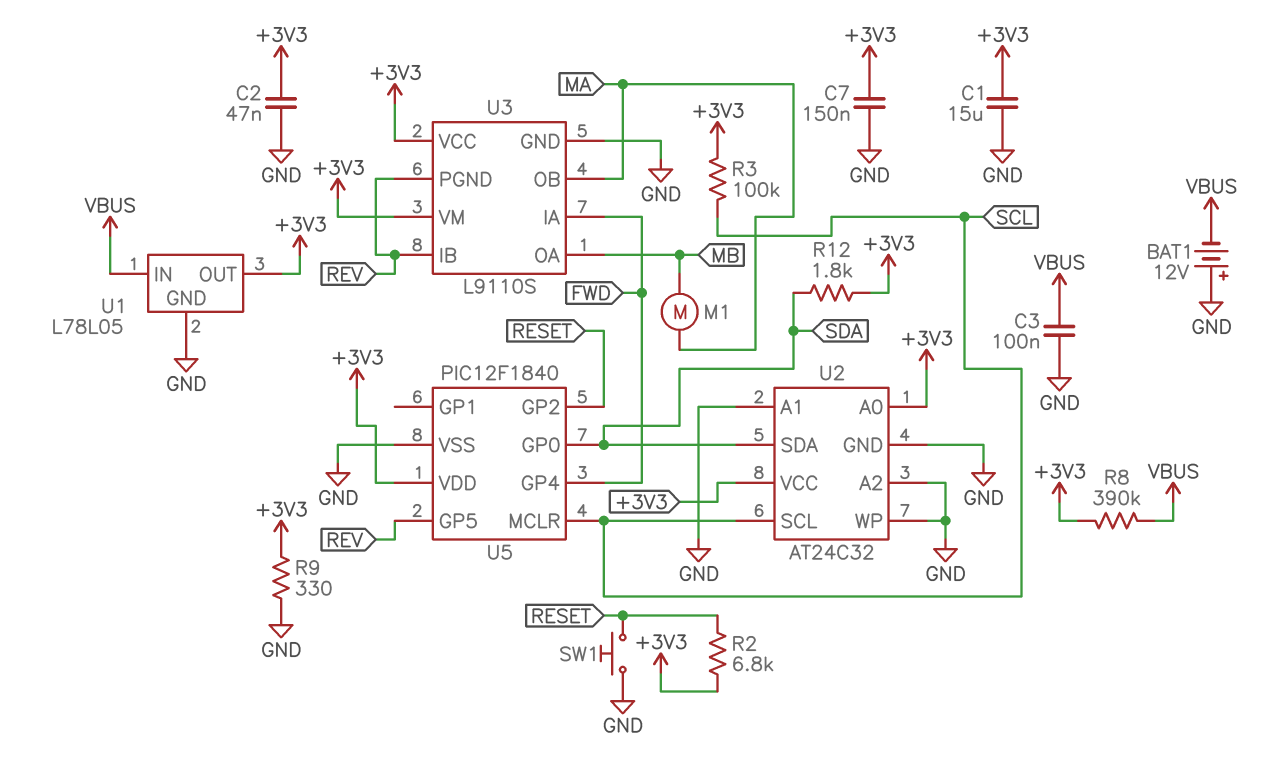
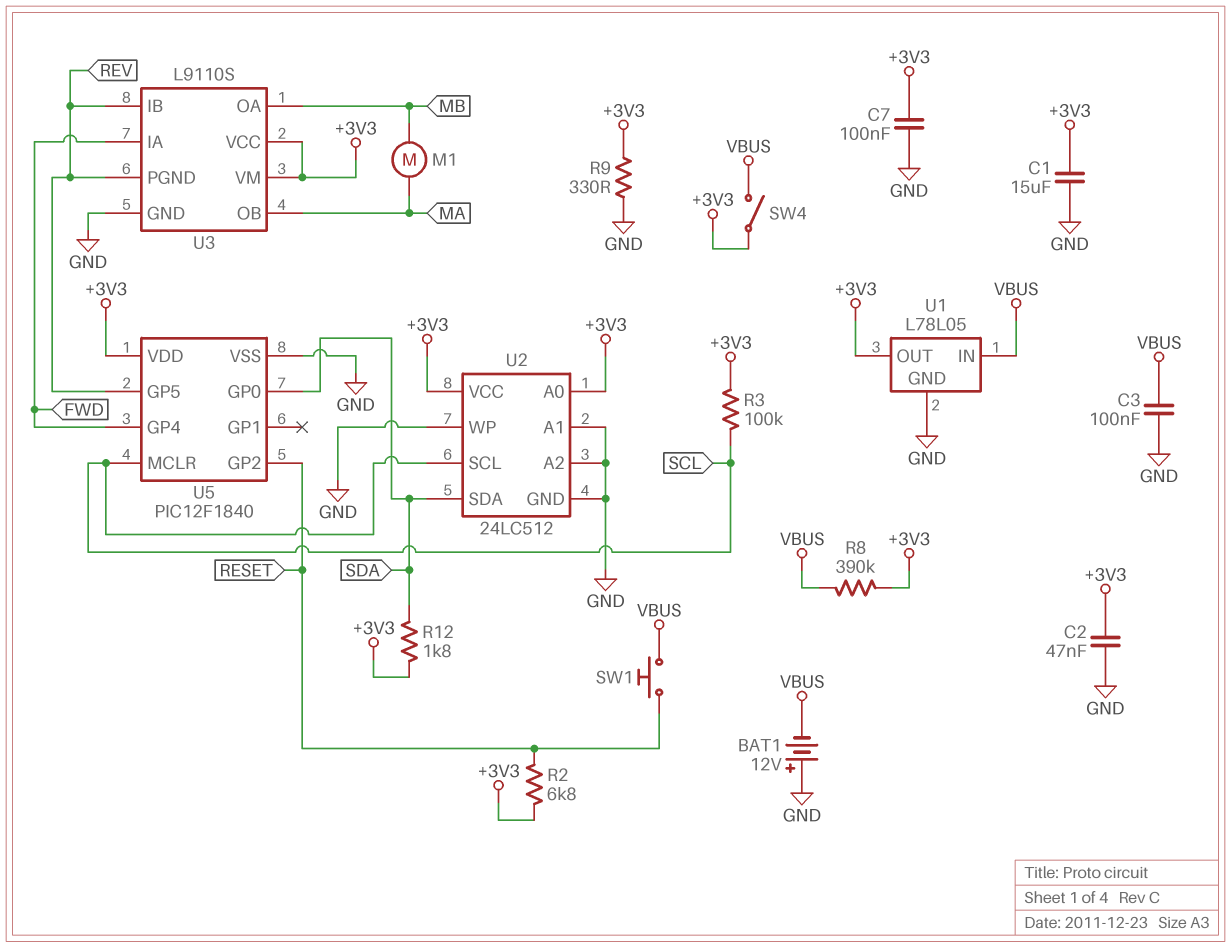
C7: 150nF (+3V3, GND) -> 100nF (+3V3, GND)
SW1: button (GND, RESET) -> button (RESET, VBUS)
SW4: none -> switch (+3V3, VBUS)
U2: AT24C32 -> 24LC512

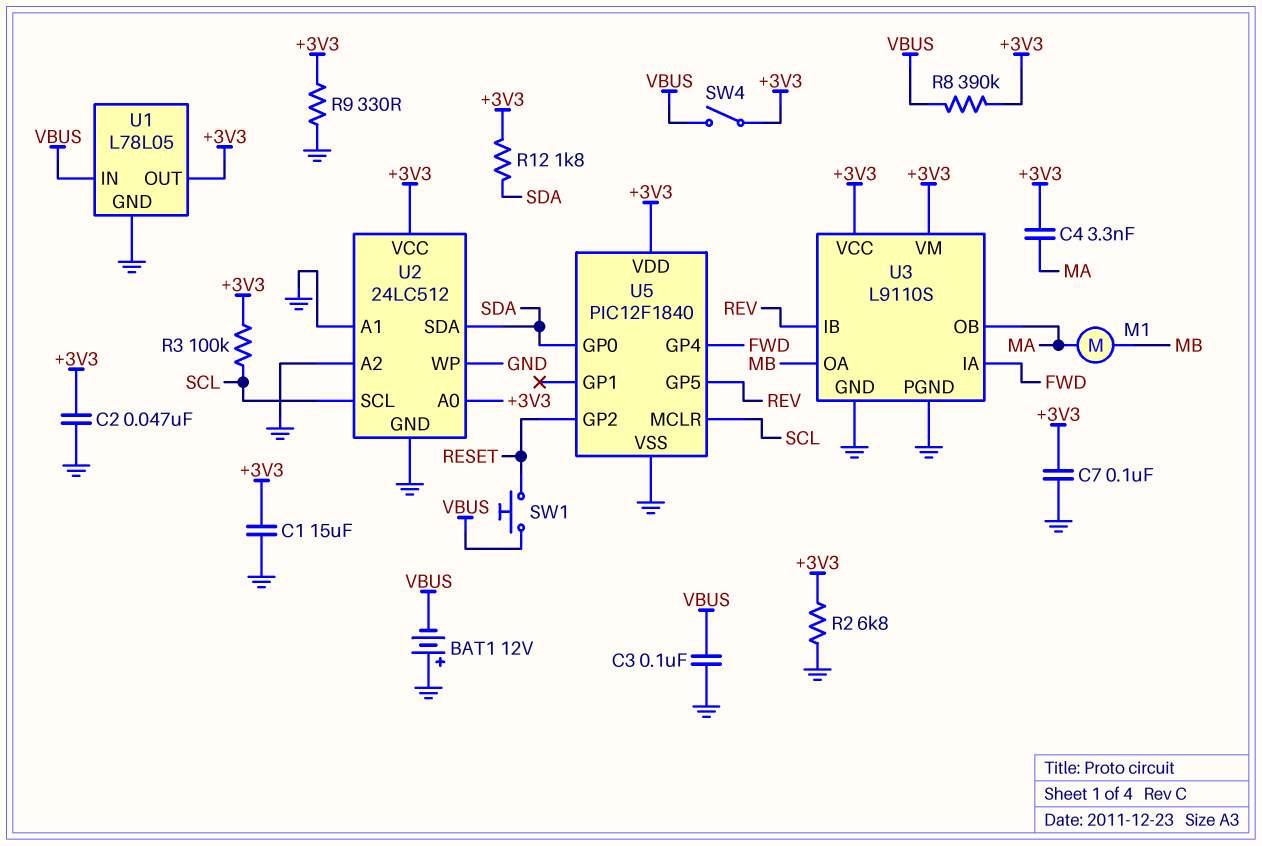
C4: none -> 3.3nF (+3V3, MA)
R2: 6.8k (+3V3, RESET) -> 6.8k (+3V3, GND)
U3 pin PGND: REV -> GND

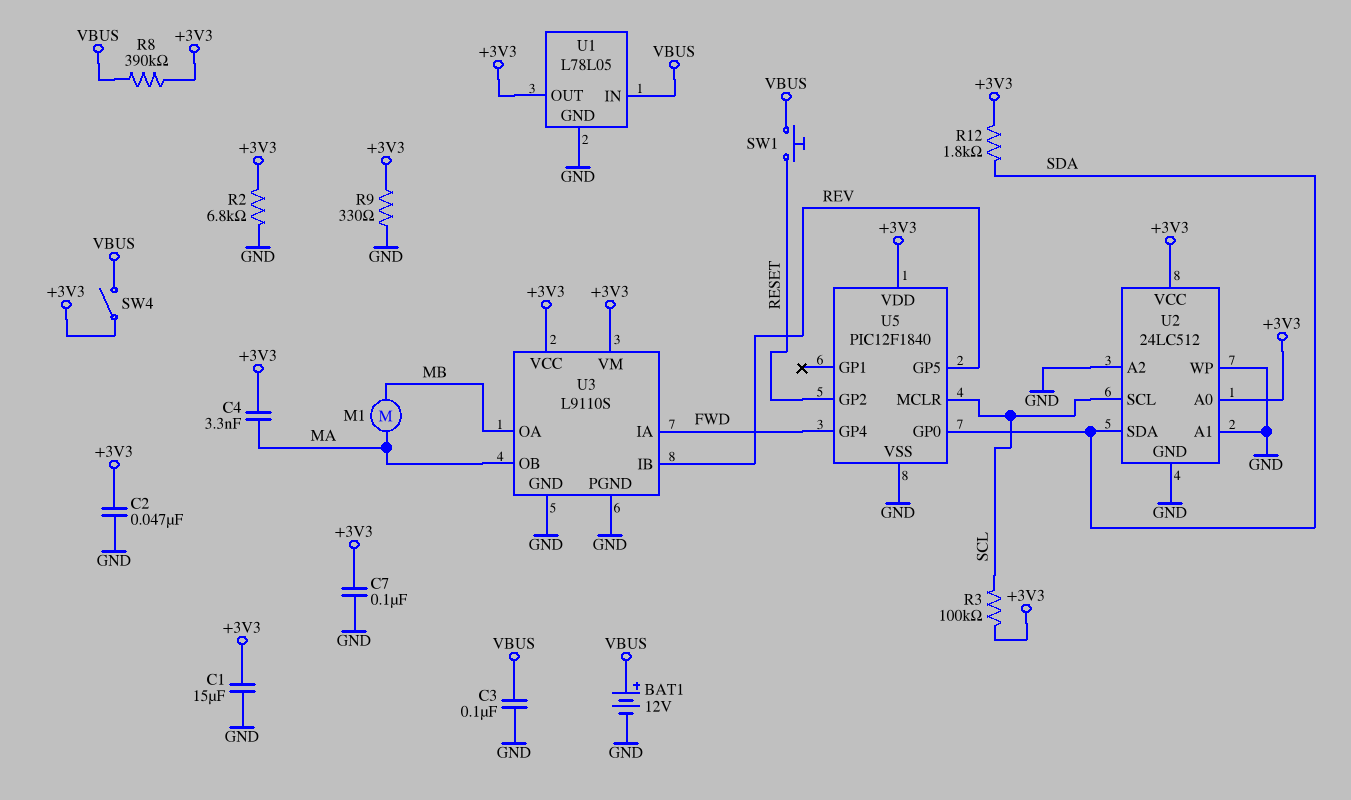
BAT1: 12V (plus GND, minus VBUS) -> 12V (plus VBUS, minus GND)

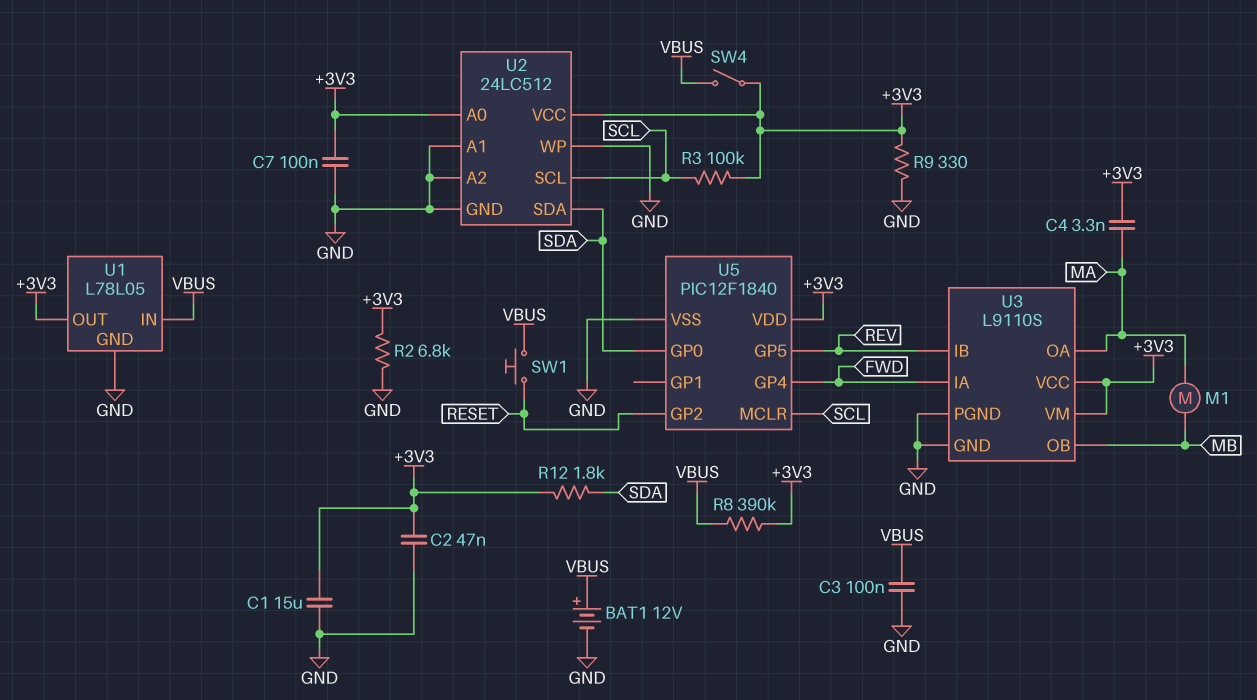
U3 pin OA: MB -> MA
U3 pin OB: MA -> MB

